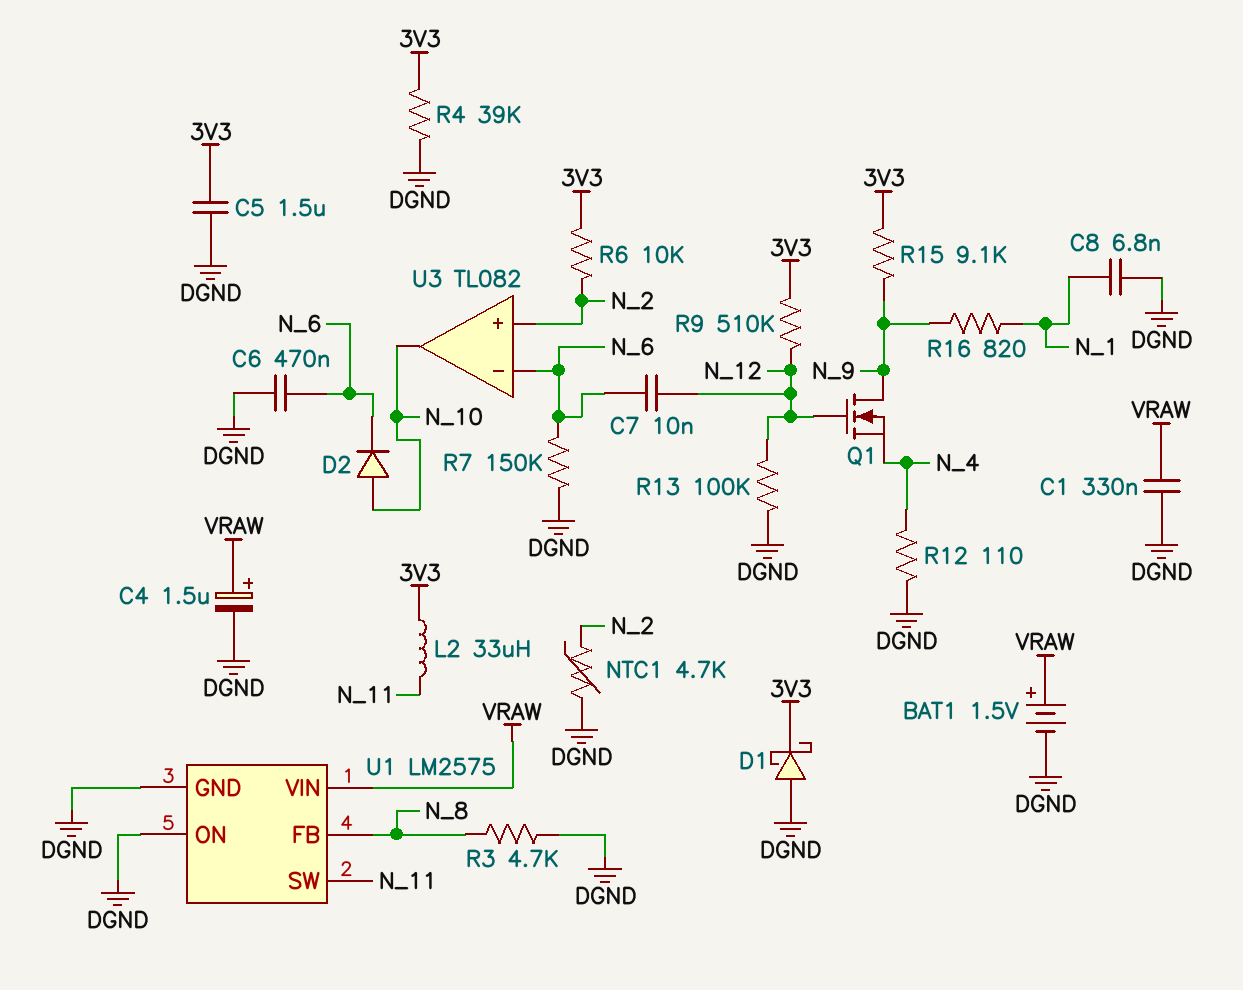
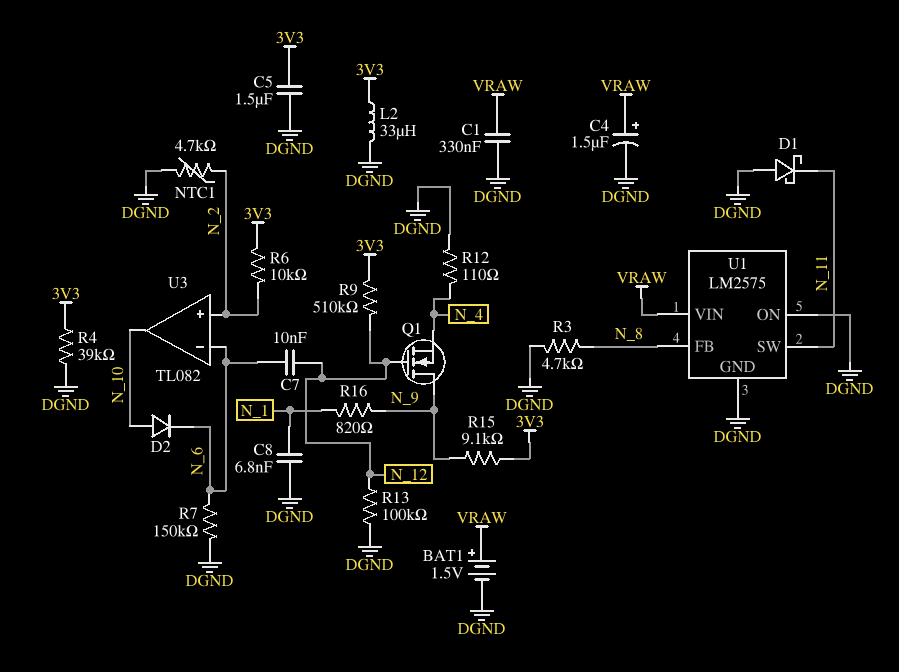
C6: 470nF (DGND, N_6) -> none
D1: schottky (A DGND, K 3V3) -> schottky (A DGND, K N_11)
L2: 33uH (3V3, N_11) -> 33uH (3V3, DGND)

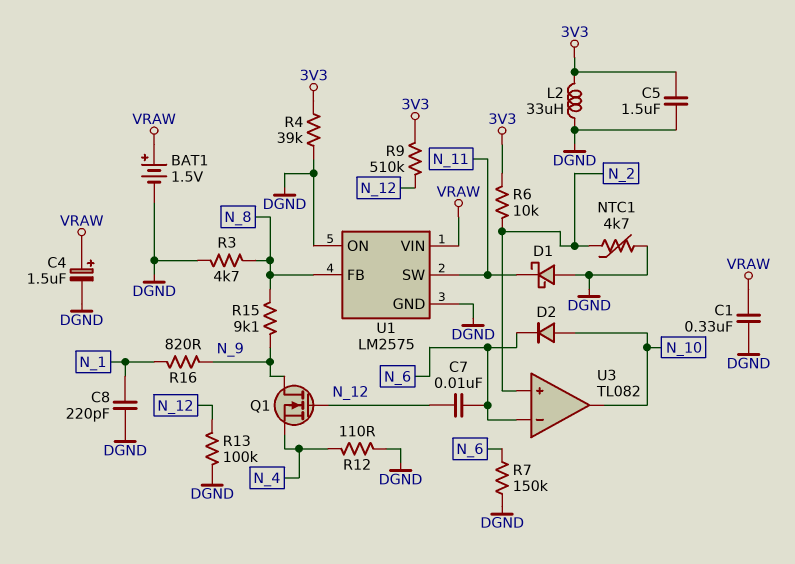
C8: 6.8nF (DGND, N_1) -> 220pF (DGND, N_1)
R15: 9.1k (3V3, N_9) -> 9.1k (N_8, N_9)

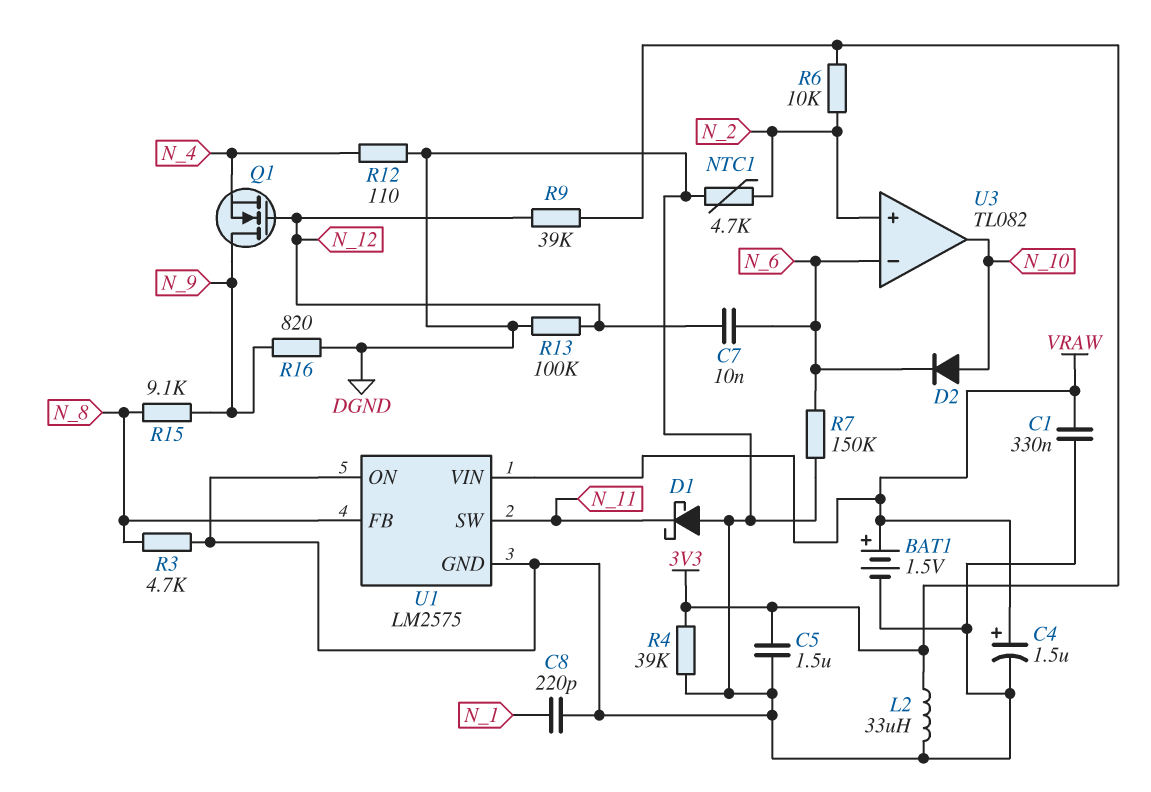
R9: 510k (3V3, N_12) -> 39k (3V3, N_12)
R16: 820 (N_1, N_9) -> 820 (DGND, N_9)

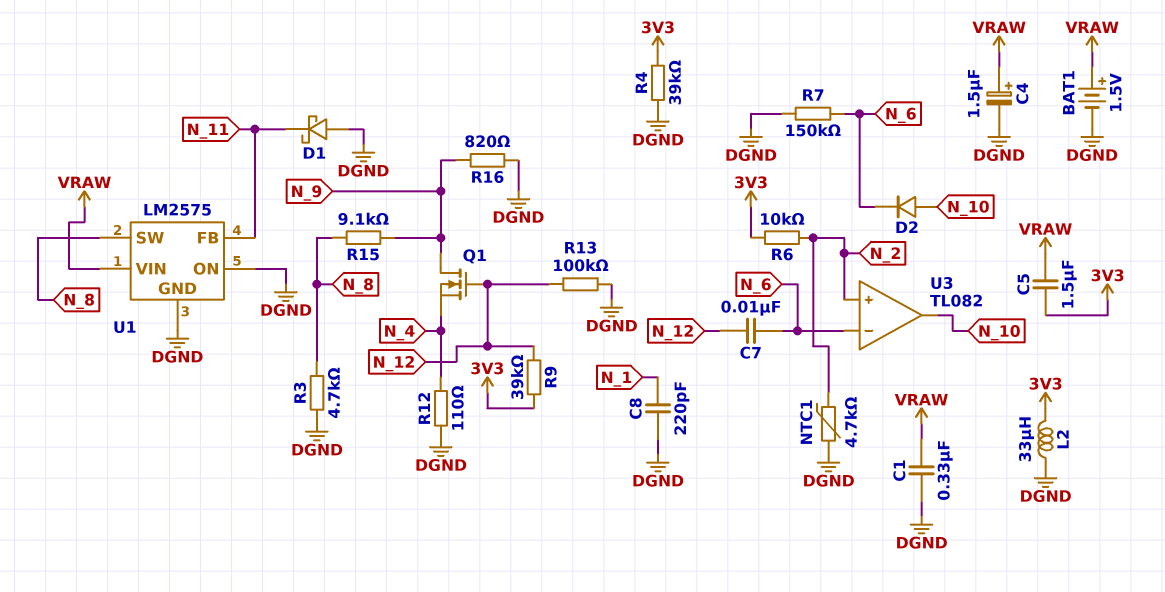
C5: 1.5uF (3V3, DGND) -> 1.5uF (3V3, VRAW)
U1 pin FB: N_8 -> N_11
U1 pin SW: N_11 -> N_8

